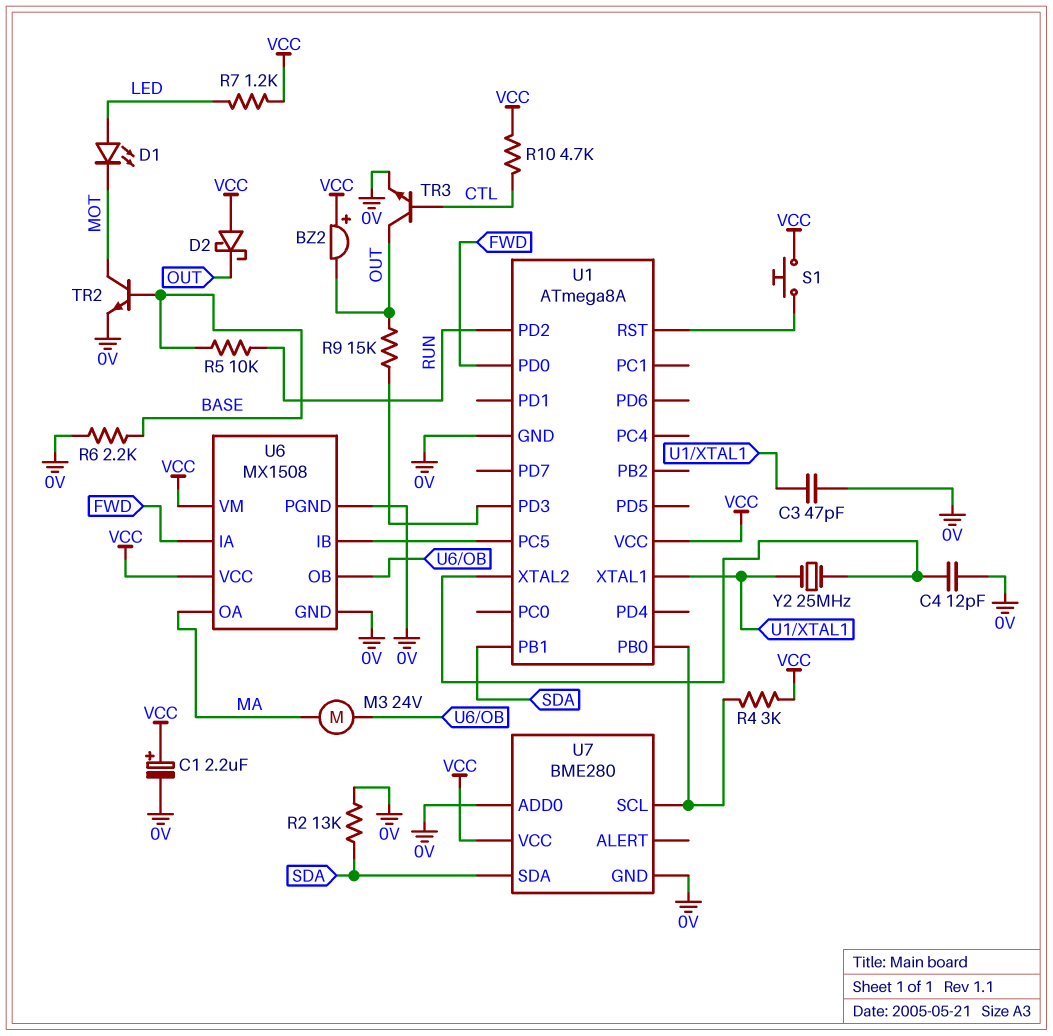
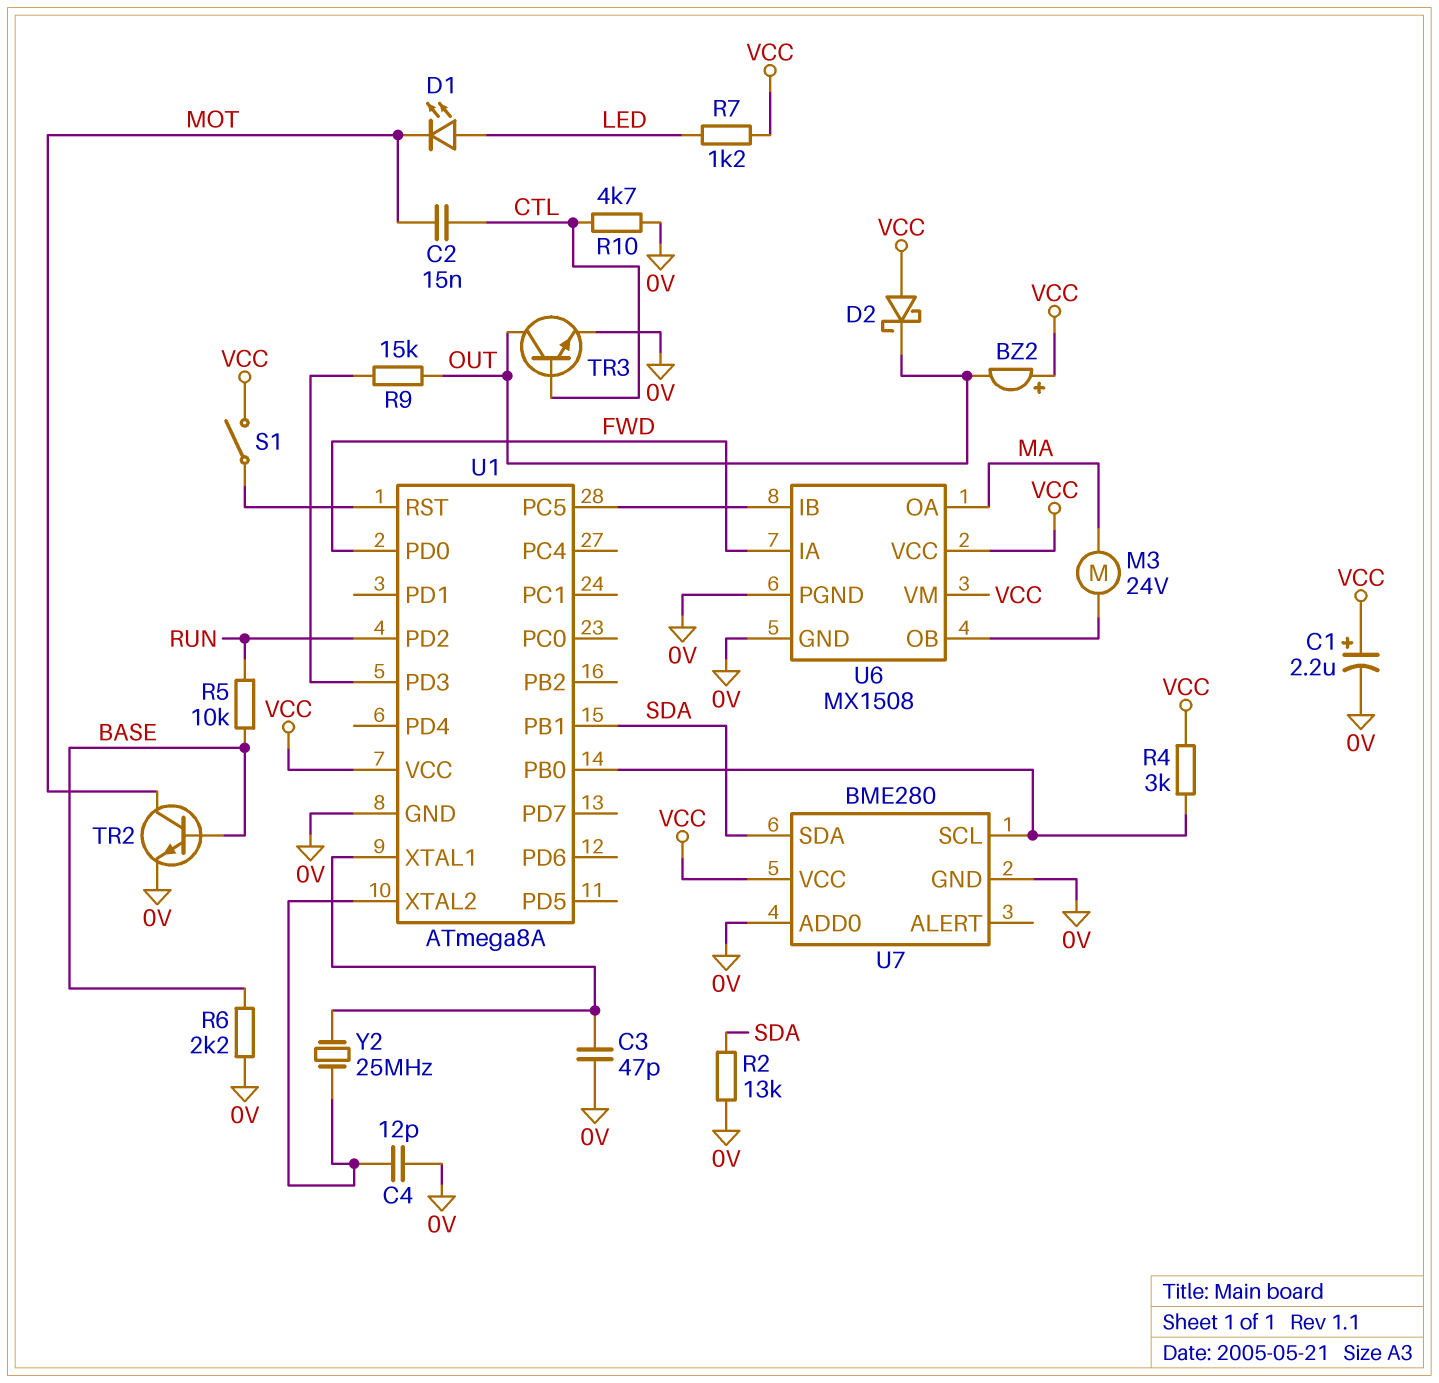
C2: none -> 15nF (CTL, MOT)
R10: 4.7k (CTL, VCC) -> 4.7k (0V, CTL)
S1: button (U1/RST, VCC) -> switch (U1/RST, VCC)

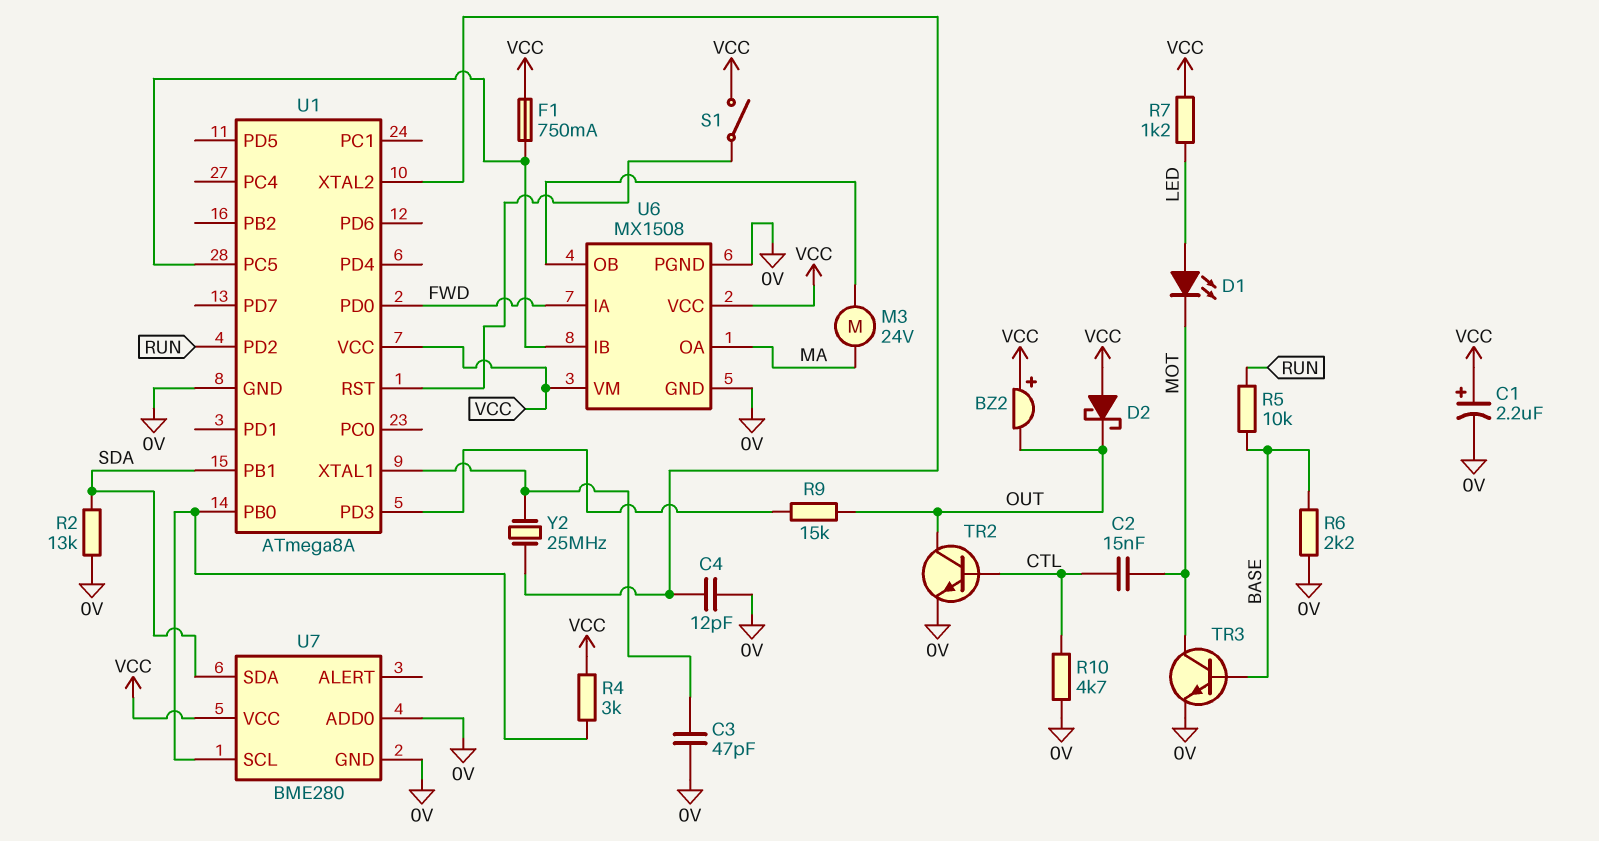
F1: none -> 750mA (U1/PC5, VCC)
TR2: NPN (B BASE, C MOT, E 0V) -> NPN (B CTL, C OUT, E 0V)
TR3: NPN (B CTL, C OUT, E 0V) -> NPN (B BASE, C MOT, E 0V)

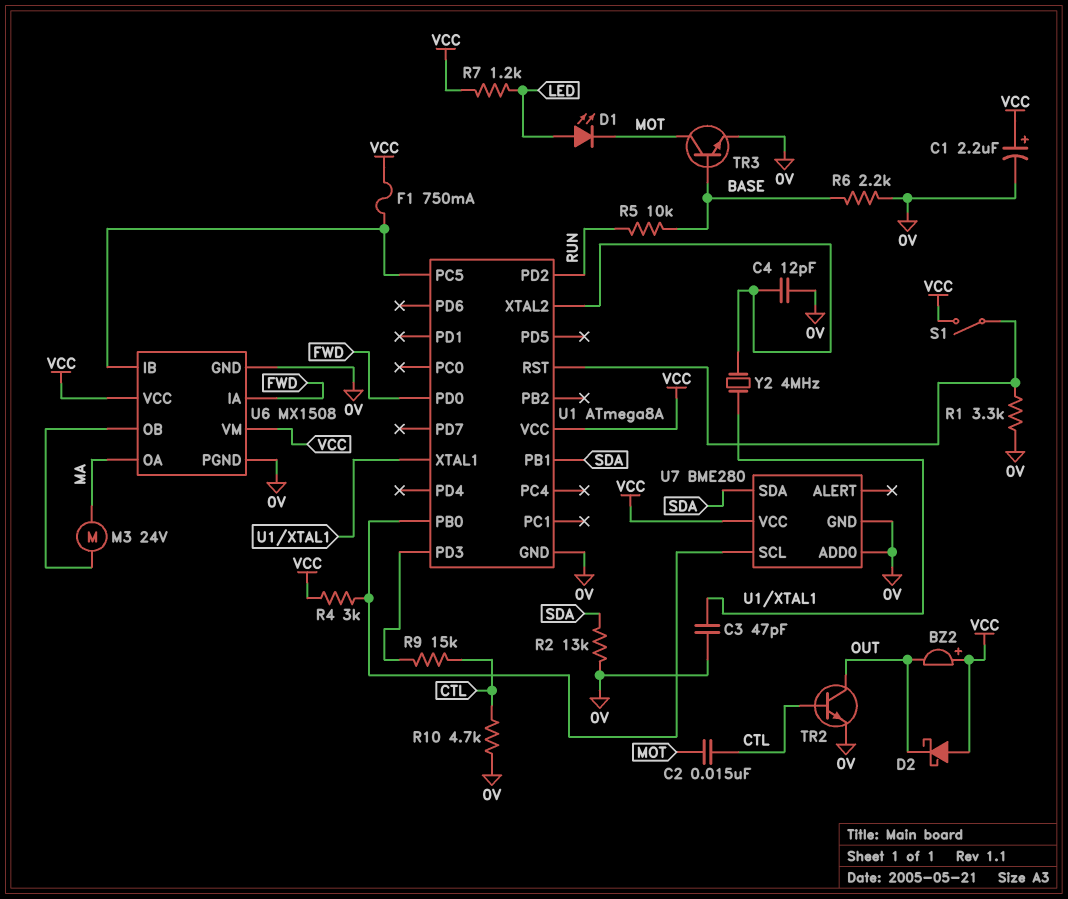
R1: none -> 3.3k (0V, U1/RST)
R9: 15k (OUT, U1/PD3) -> 15k (CTL, U1/PD3)
Y2: 25MHz (U1/XTAL1, U1/XTAL2) -> 4MHz (U1/XTAL1, U1/XTAL2)

